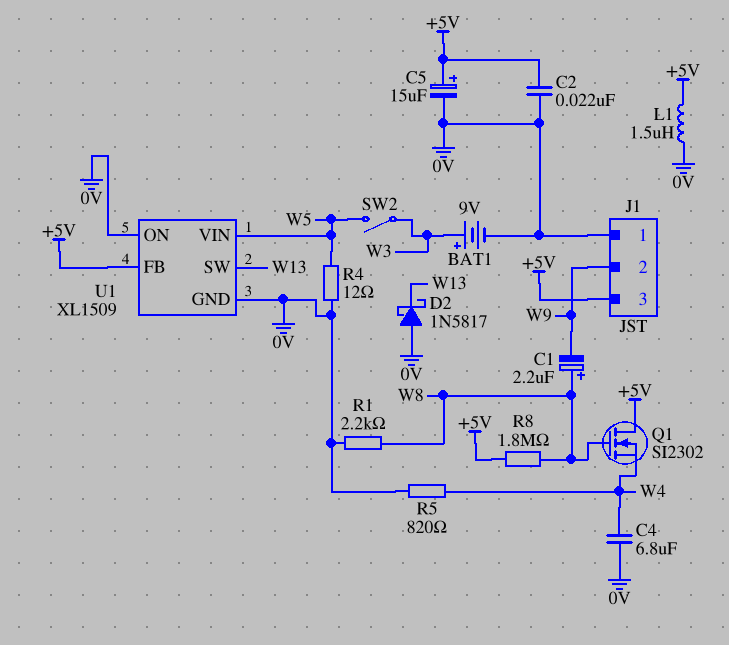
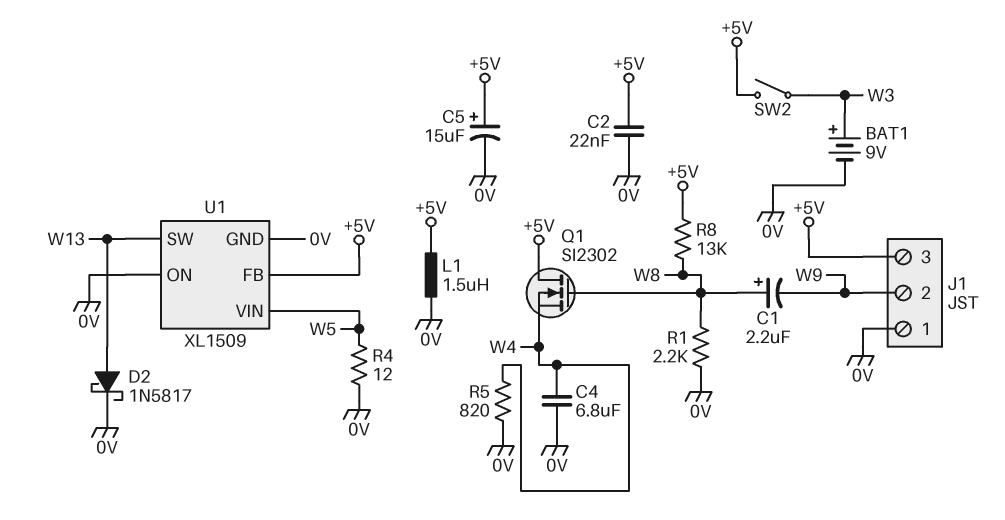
D2: schottky 1N5817 (A 0V, K W13) -> schottky 1N5817 (A W13, K 0V)
R8: 1.8M (+5V, W8) -> 13k (+5V, W8)
SW2: switch (W3, W5) -> switch (+5V, W3)

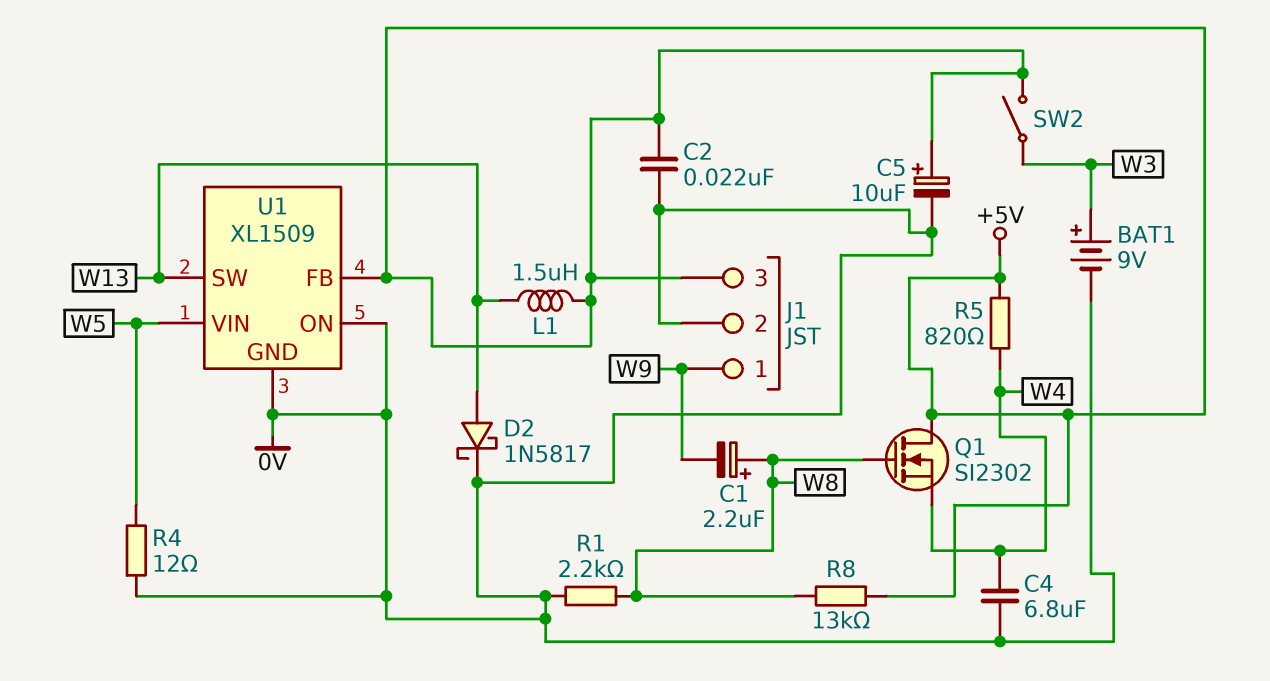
C5: 15uF (plus +5V, minus 0V) -> 10uF (plus +5V, minus 0V)
J1 pin 1: 0V -> W9
J1 pin 2: W9 -> 0V
L1: 1.5uH (+5V, 0V) -> 1.5uH (+5V, W13)
R5: 820 (0V, W4) -> 820 (+5V, W4)

